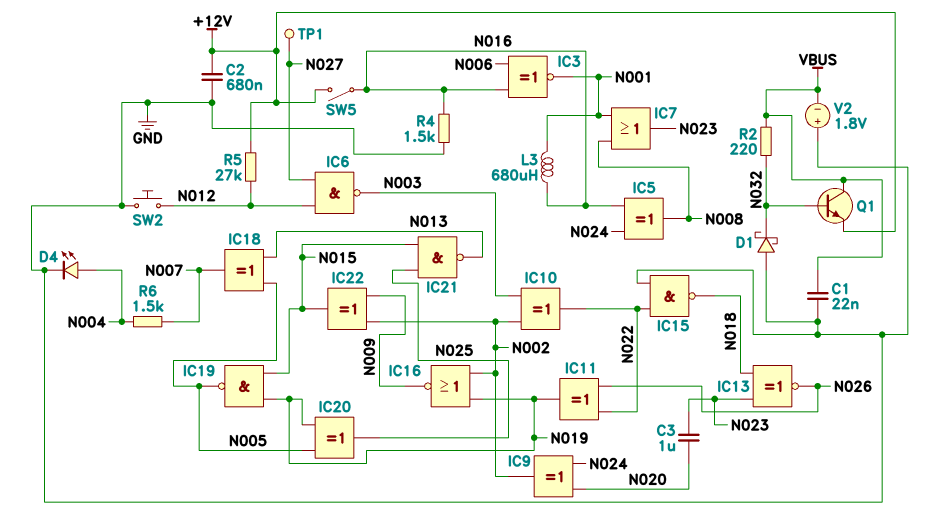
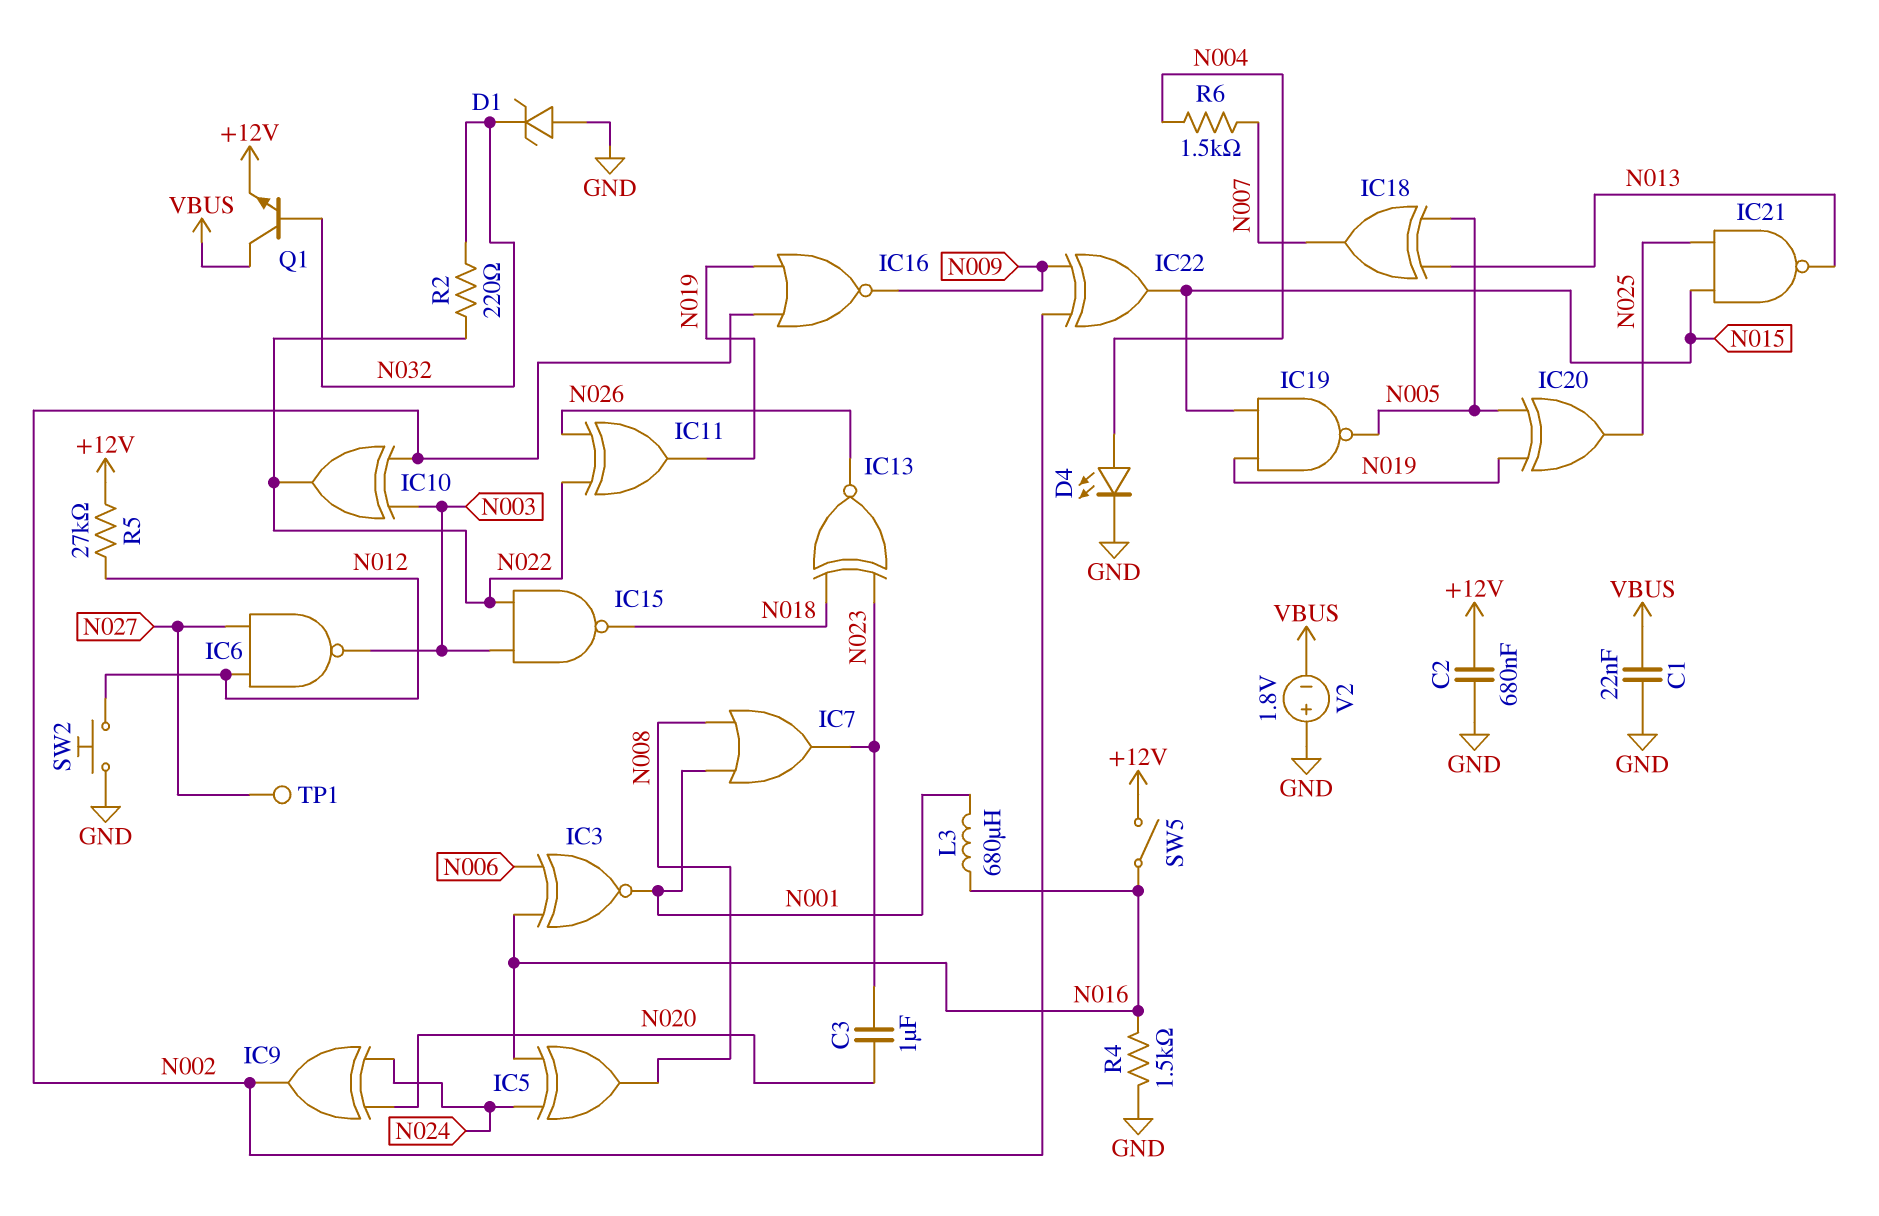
D1: schottky (A GND, K N032) -> zener (A GND, K N032)
IC15: NAND (in GND, in N022, out N018) -> NAND (in N003, in N022, out N018)
R2: 220 (N032, VBUS) -> 220 (N022, N032)

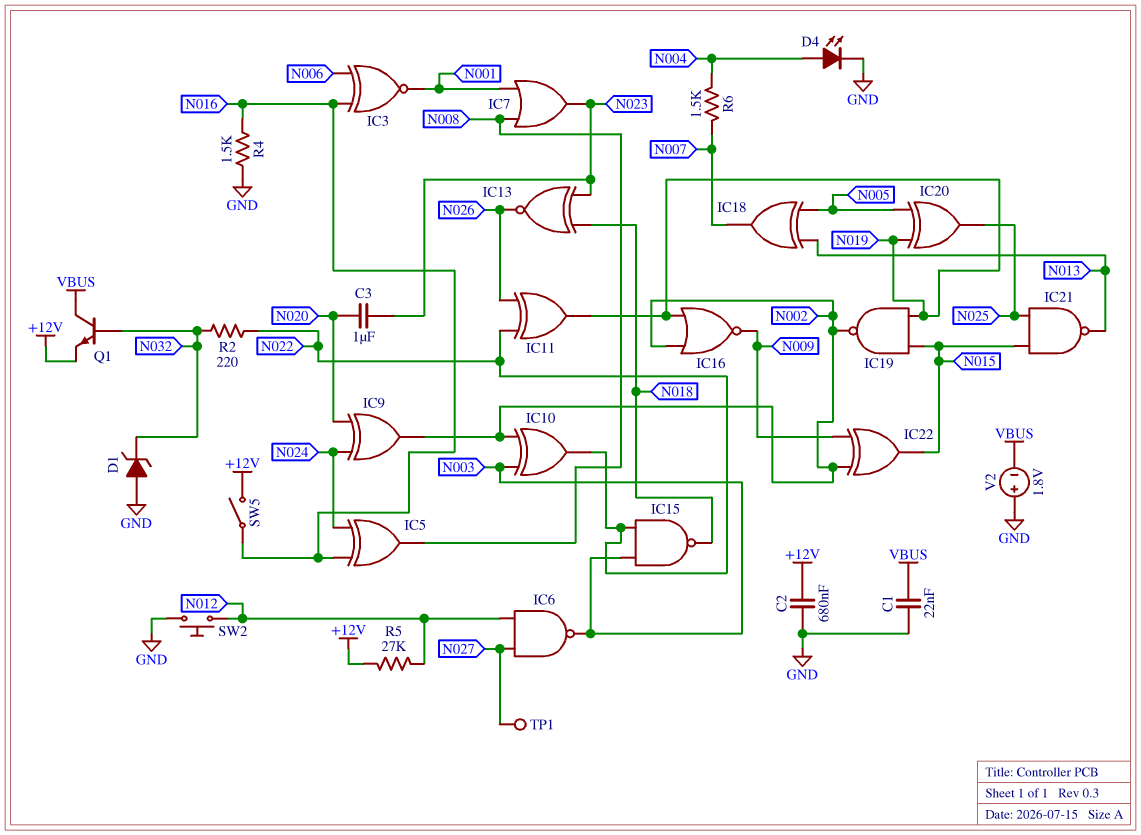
IC19: NAND (in N015, in N019, out N005) -> NAND (in N015, in N019, out N002)
L3: 680uH (N001, N016) -> none

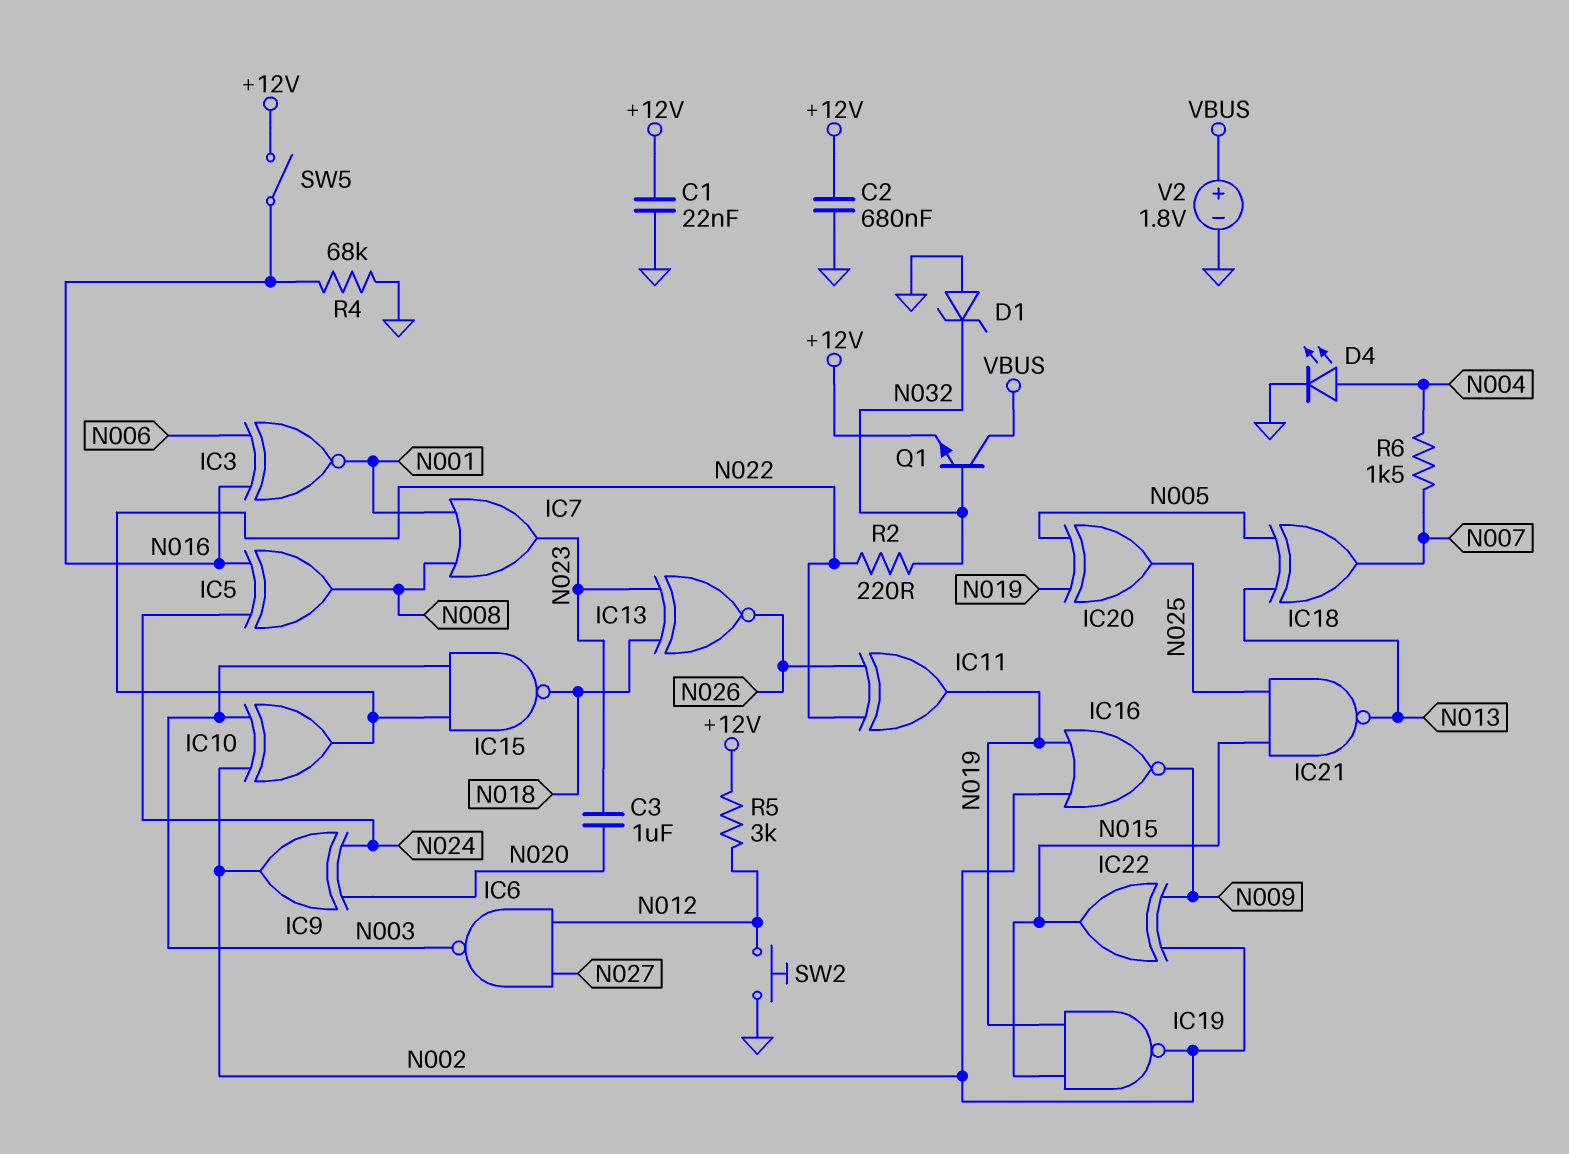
C1: 22nF (GND, VBUS) -> 22nF (+12V, GND)
R4: 1.5k (GND, N016) -> 68k (GND, N016)
R5: 27k (+12V, N012) -> 3k (+12V, N012)
TP1: test point (N027) -> none
V2: 1.8V (plus GND, minus VBUS) -> 1.8V (plus VBUS, minus GND)

